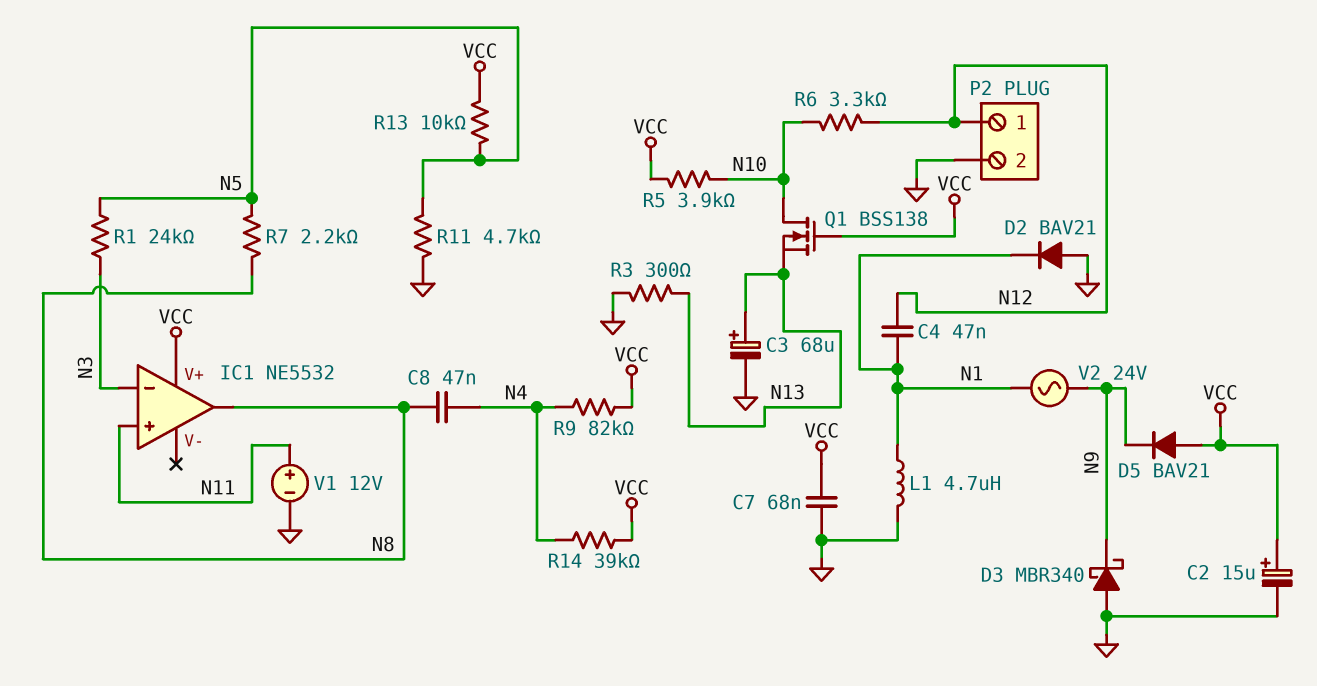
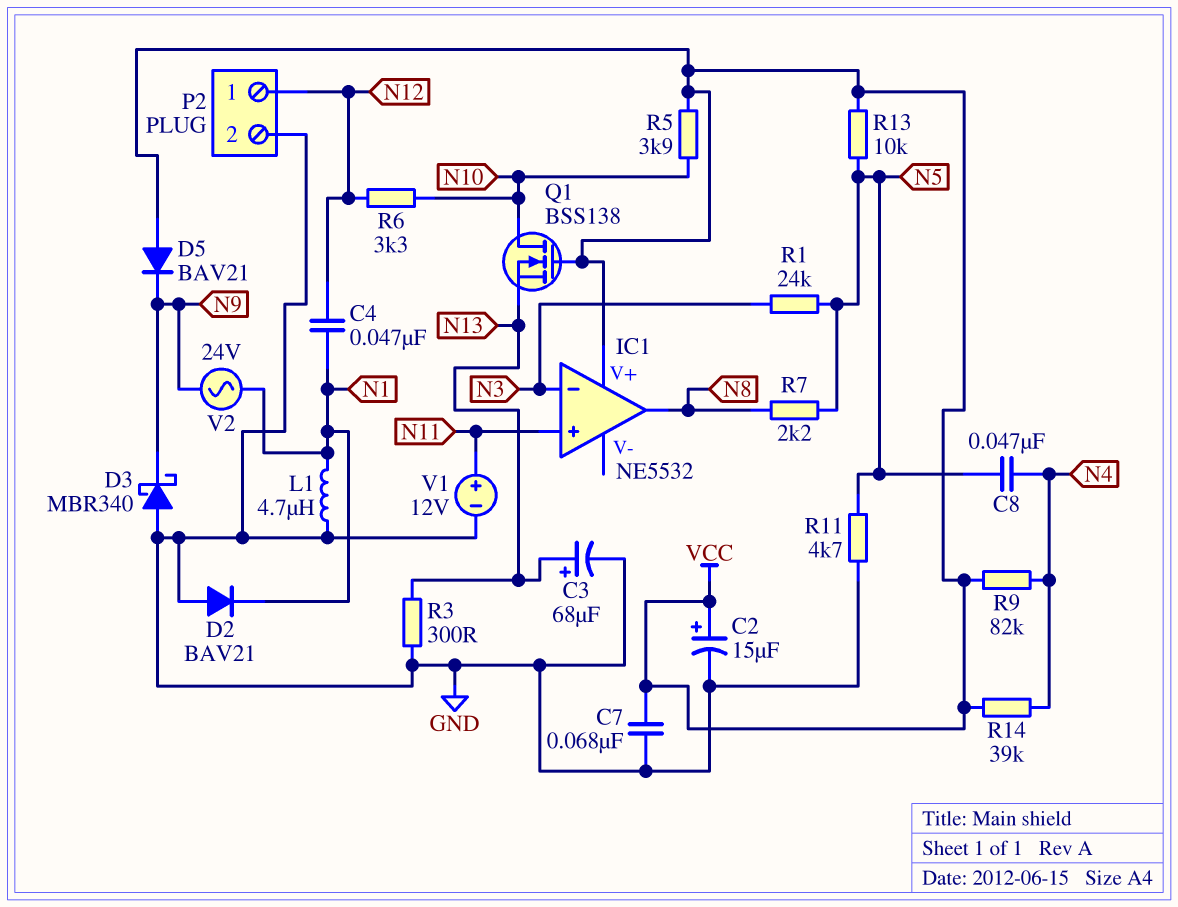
C8: 47nF (N4, N8) -> 47nF (N4, N5)

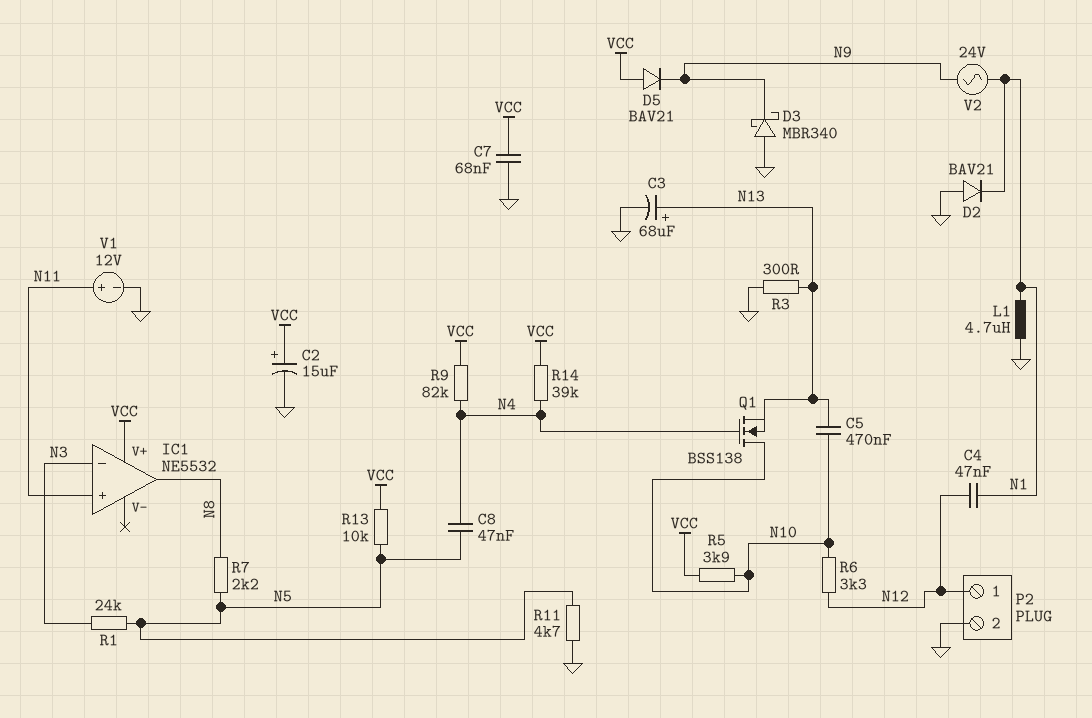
C5: none -> 470nF (N10, N13)
Q1: NMOS BSS138 (G VCC, D N10, S N13) -> NMOS BSS138 (G N4, D N10, S N13)

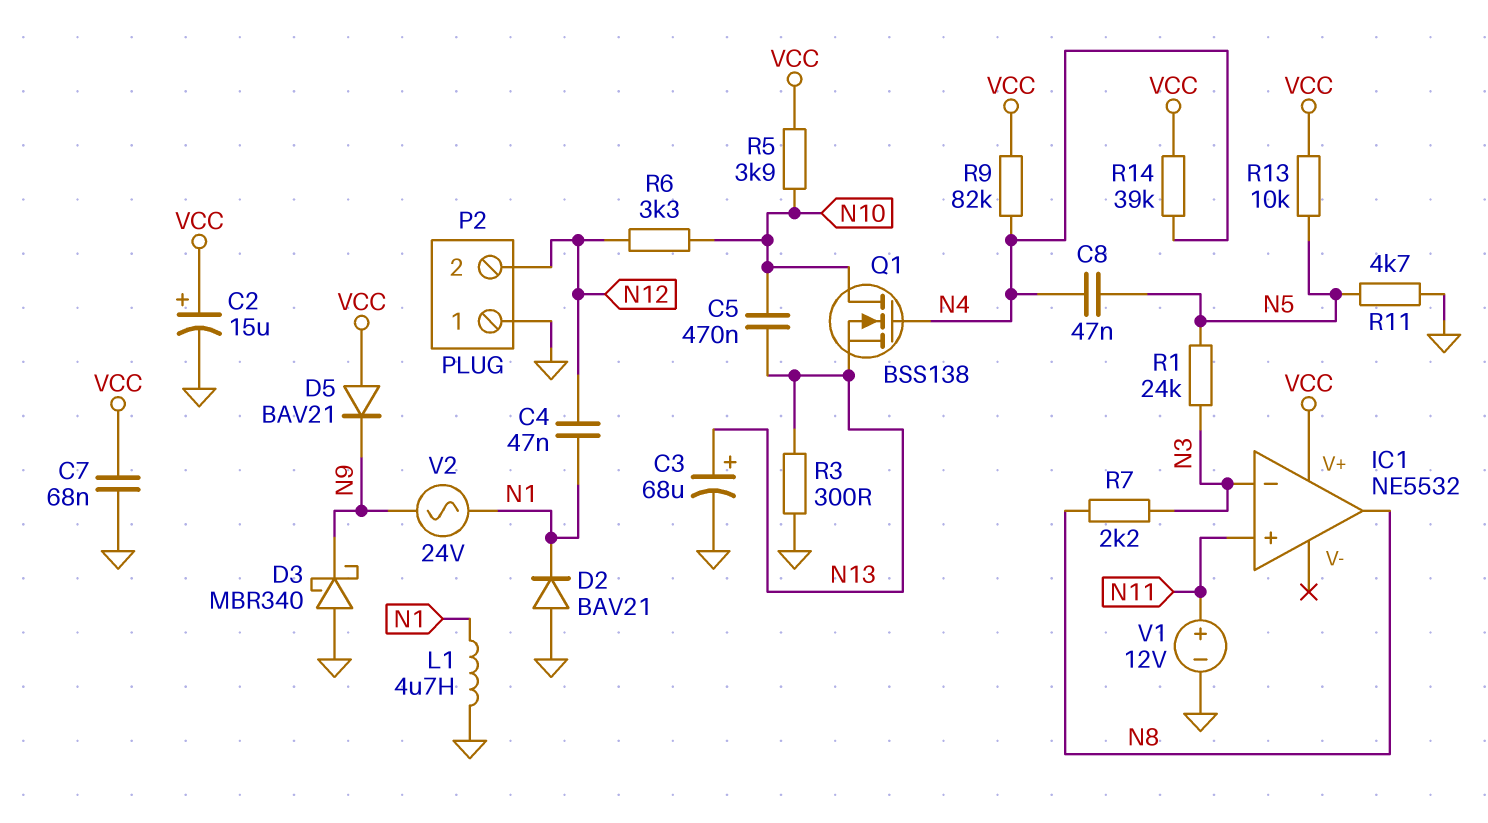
P2 pin 1: N12 -> GND
P2 pin 2: GND -> N12
R7: 2.2k (N5, N8) -> 2.2k (N3, N8)

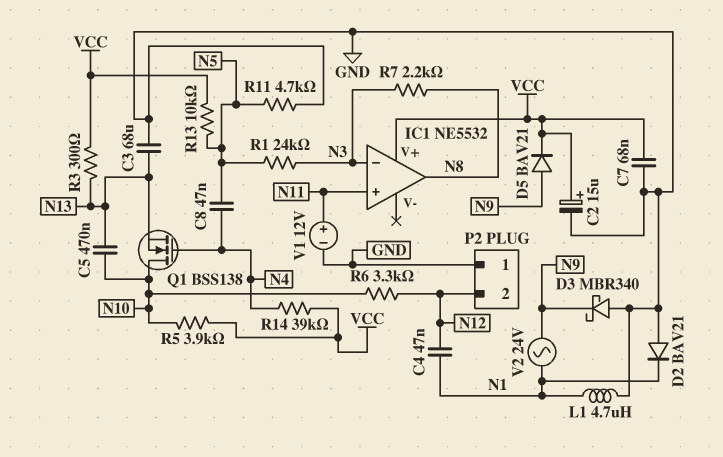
C3: 68uF (plus N13, minus GND) -> 68uF (GND, N13)
D5: diode BAV21 (A VCC, K N9) -> diode BAV21 (A N9, K VCC)
R3: 300 (GND, N13) -> 300 (N13, VCC)
R9: 82k (N4, VCC) -> none

